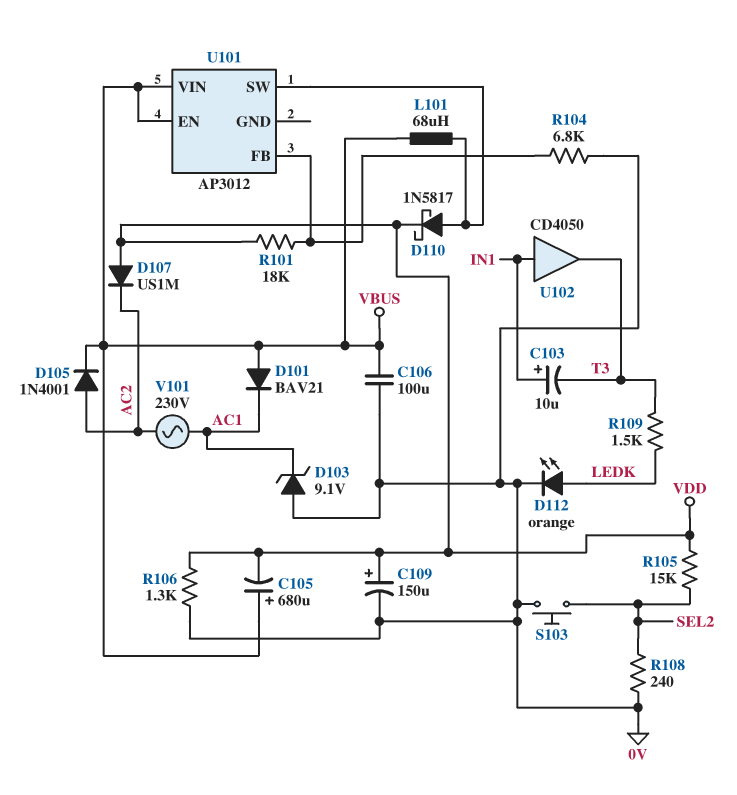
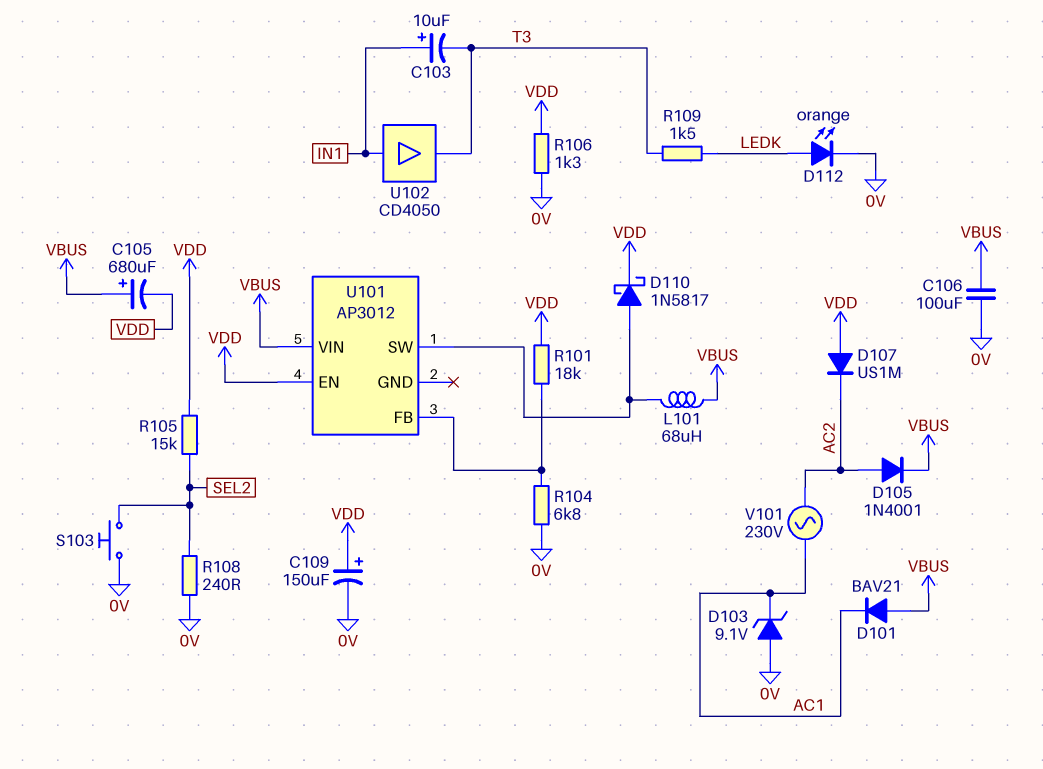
U101 pin EN: VBUS -> VDD

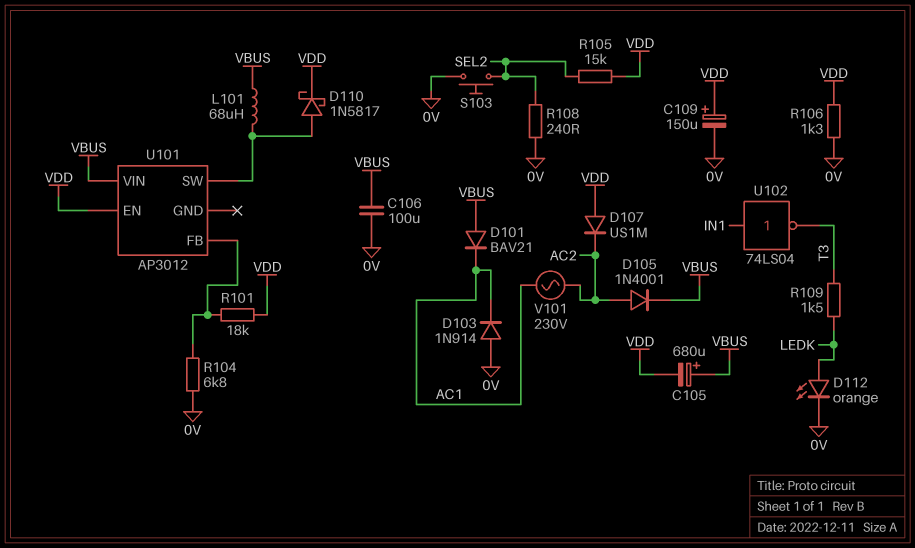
C103: 10uF (plus IN1, minus T3) -> none
D103: zener 9.1V (A 0V, K AC1) -> diode 1N914 (A 0V, K AC1)
U102: buffer CD4050 (in IN1, out T3) -> NOT 74LS04 (in IN1, out T3)

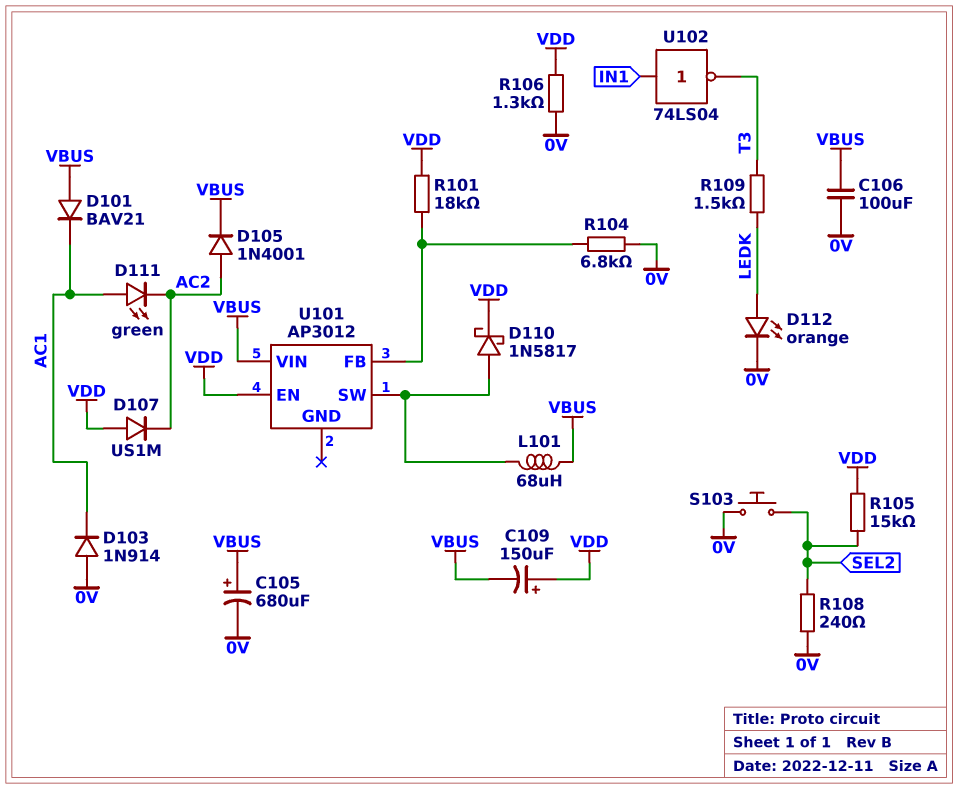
C105: 680uF (plus VBUS, minus VDD) -> 680uF (plus VBUS, minus 0V)
C109: 150uF (plus VDD, minus 0V) -> 150uF (plus VDD, minus VBUS)
D111: none -> LED green (A AC1, K AC2)
V101: AC 230V (AC1, AC2) -> none

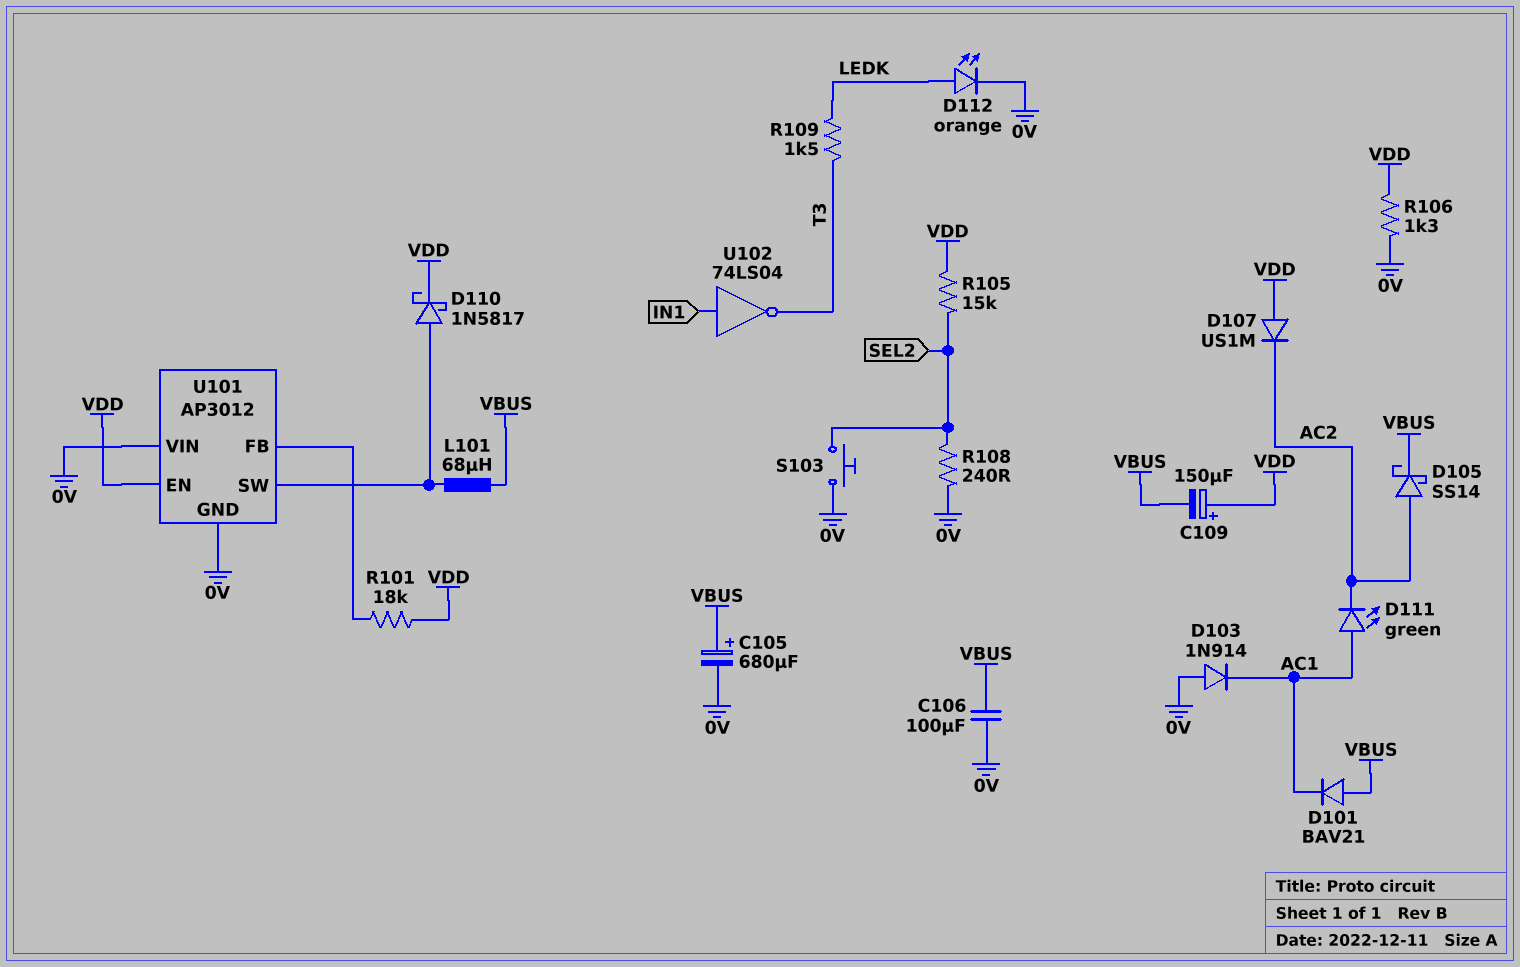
D105: diode 1N4001 (A AC2, K VBUS) -> schottky SS14 (A AC2, K VBUS)
R104: 6.8k (0V, U101/FB) -> none
U101 pin GND: none -> 0V
U101 pin VIN: VBUS -> 0V

